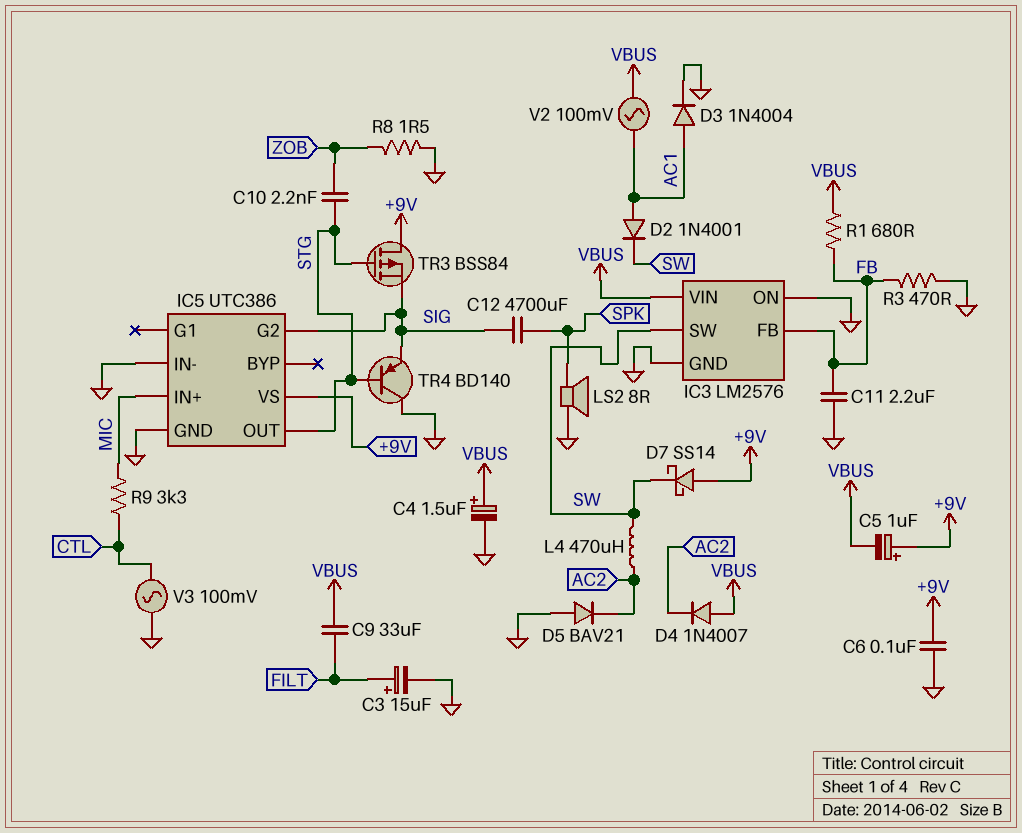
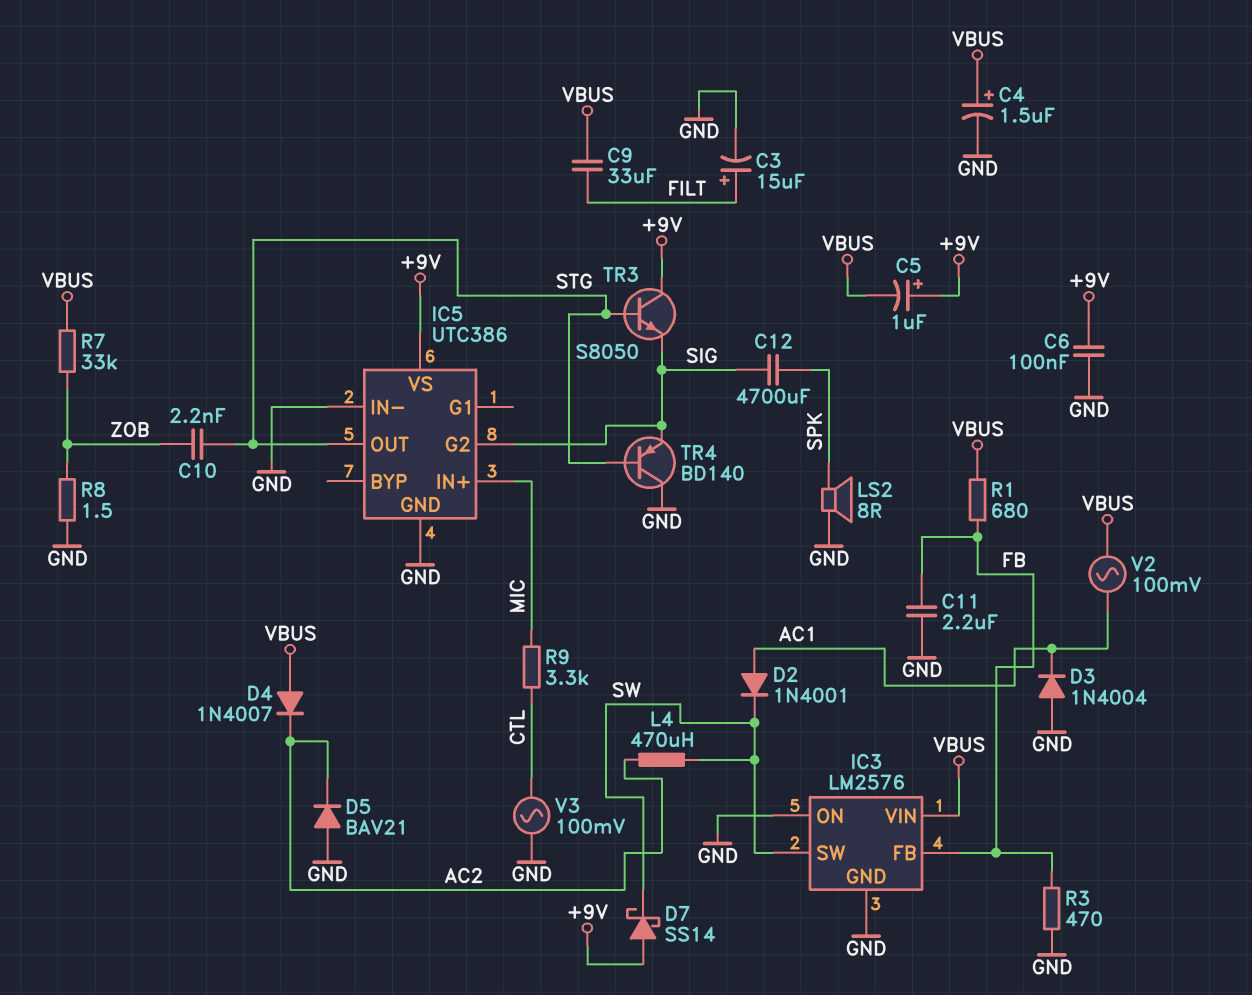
D3: diode 1N4004 (A AC1, K GND) -> diode 1N4004 (A GND, K AC1)
R7: none -> 33k (VBUS, ZOB)
TR3: PMOS BSS84 (G STG, D +9V, S SIG) -> NPN S8050 (B STG, C +9V, E SIG)

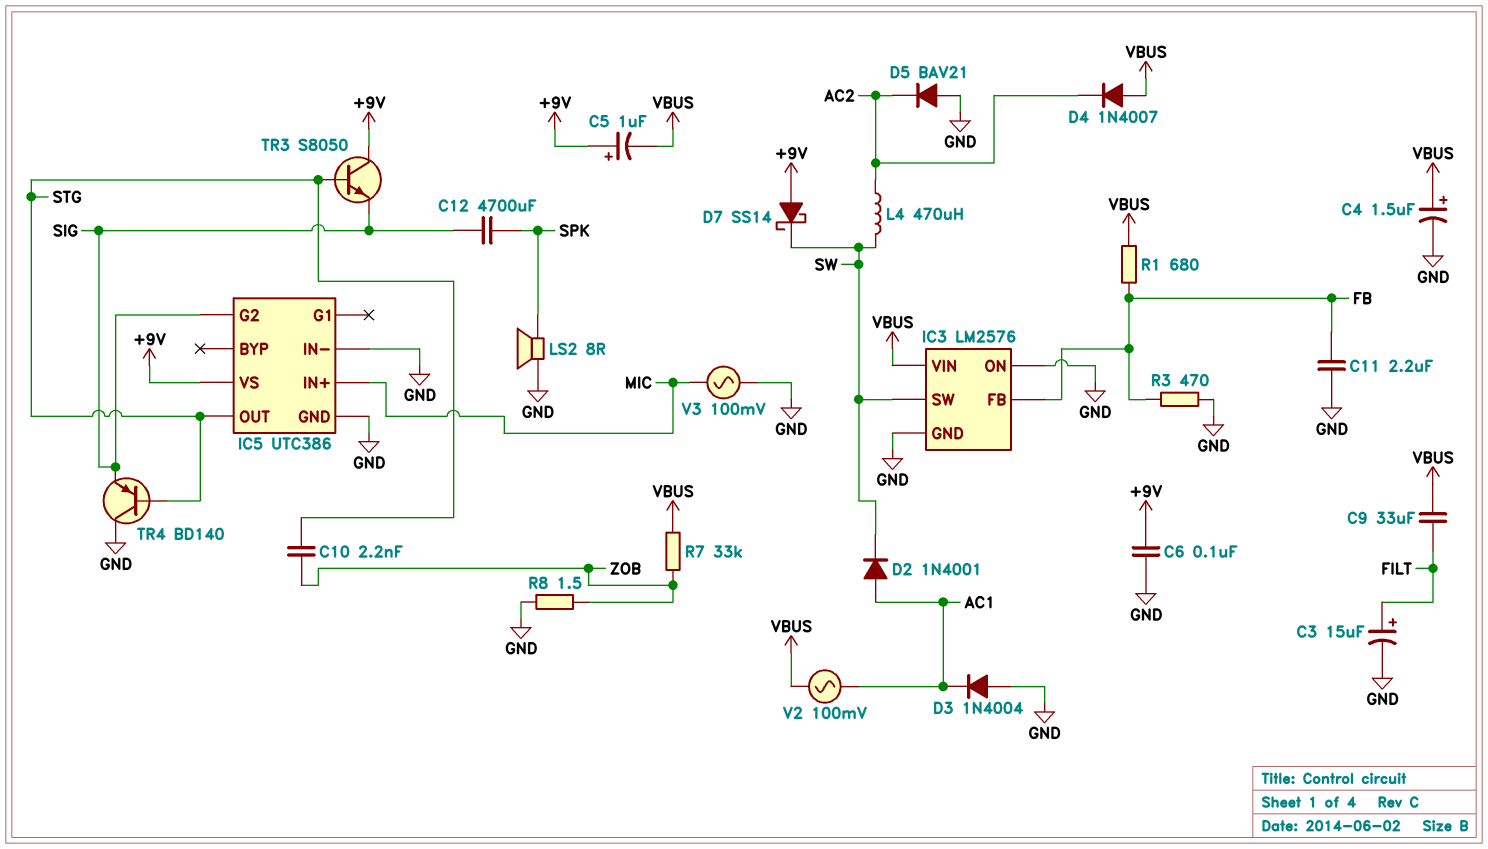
R9: 3.3k (CTL, MIC) -> none
V3: AC 100mV (CTL, GND) -> AC 100mV (GND, MIC)

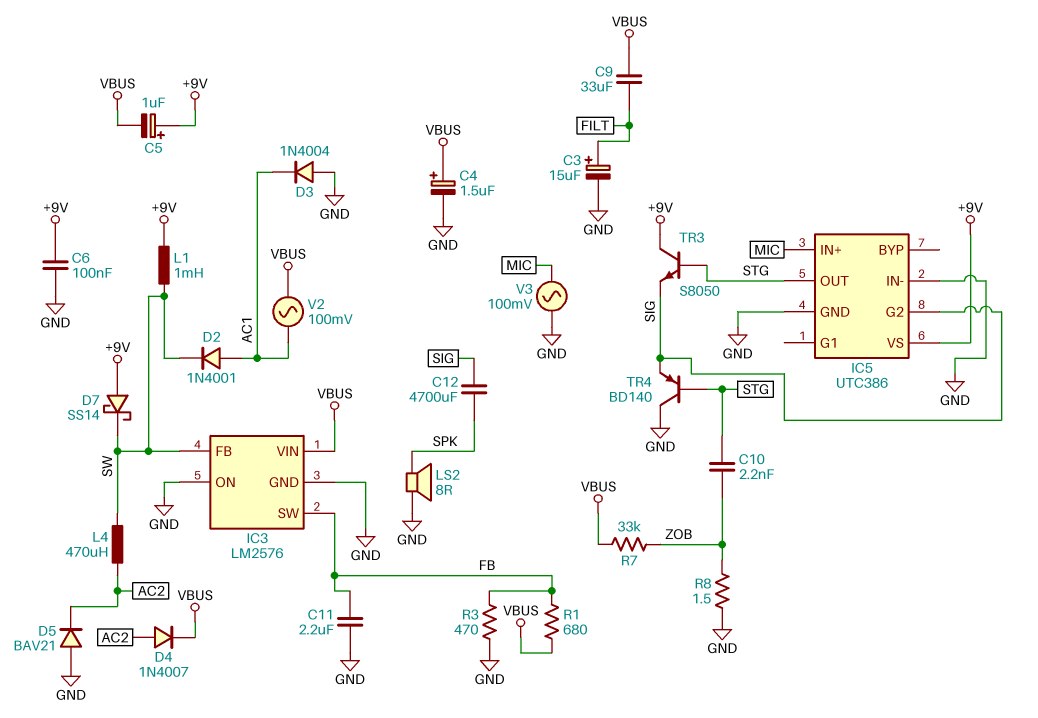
D4: diode 1N4007 (A VBUS, K AC2) -> diode 1N4007 (A AC2, K VBUS)
IC3 pin FB: FB -> SW
IC3 pin SW: SW -> FB
L1: none -> 1mH (+9V, SW)

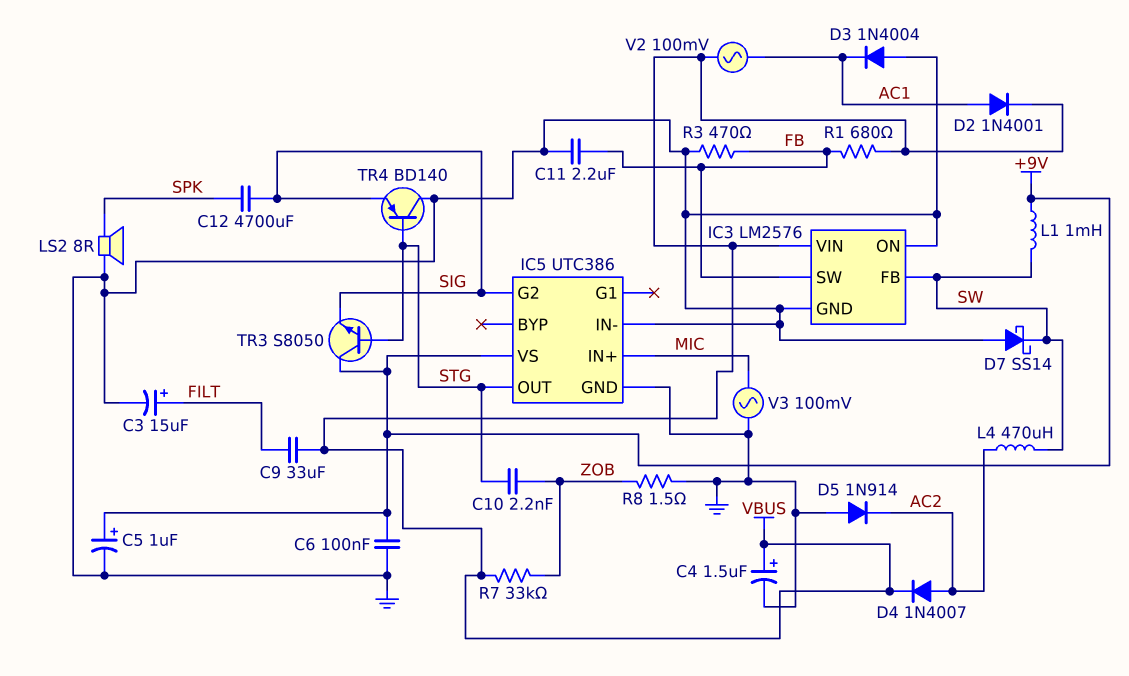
C5: 1uF (plus +9V, minus VBUS) -> 1uF (plus +9V, minus GND)
D2: diode 1N4001 (A AC1, K SW) -> diode 1N4001 (A AC1, K VBUS)
D5: diode BAV21 (A GND, K AC2) -> diode 1N914 (A GND, K AC2)
D7: schottky SS14 (A +9V, K SW) -> schottky SS14 (A GND, K SW)

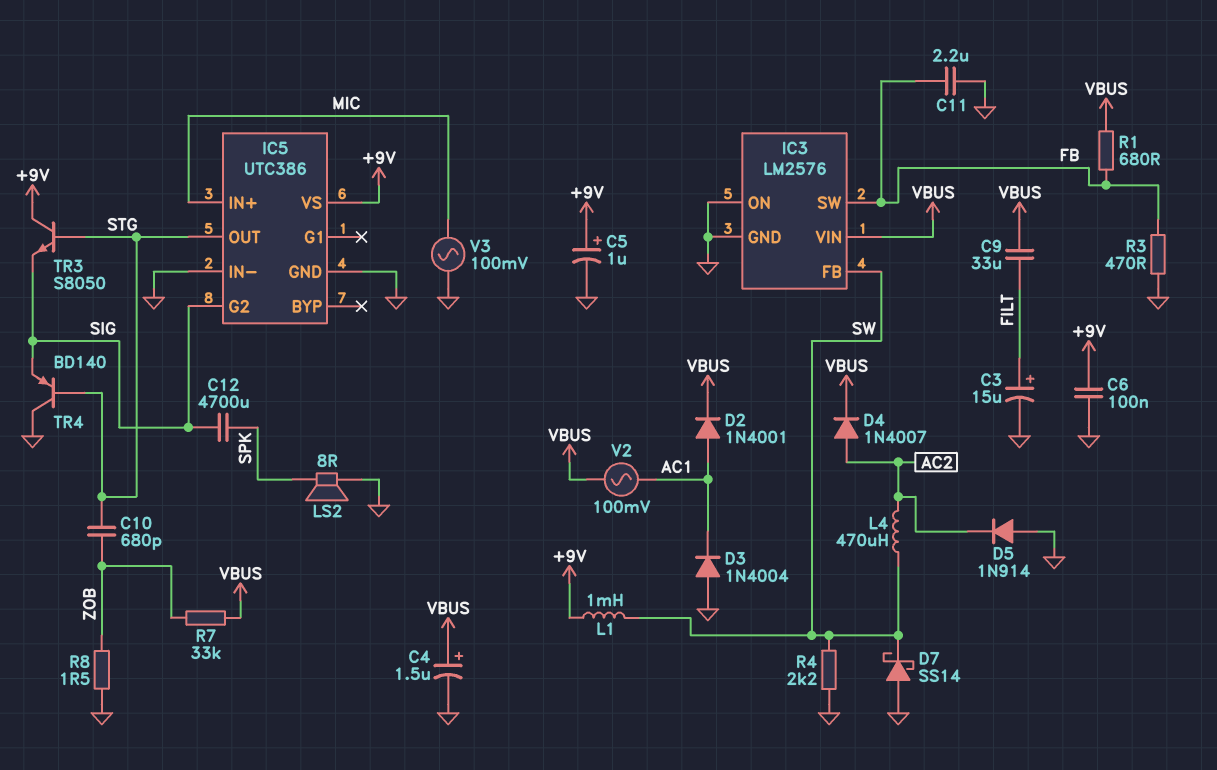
C10: 2.2nF (STG, ZOB) -> 680pF (STG, ZOB)
R4: none -> 2.2k (GND, SW)

